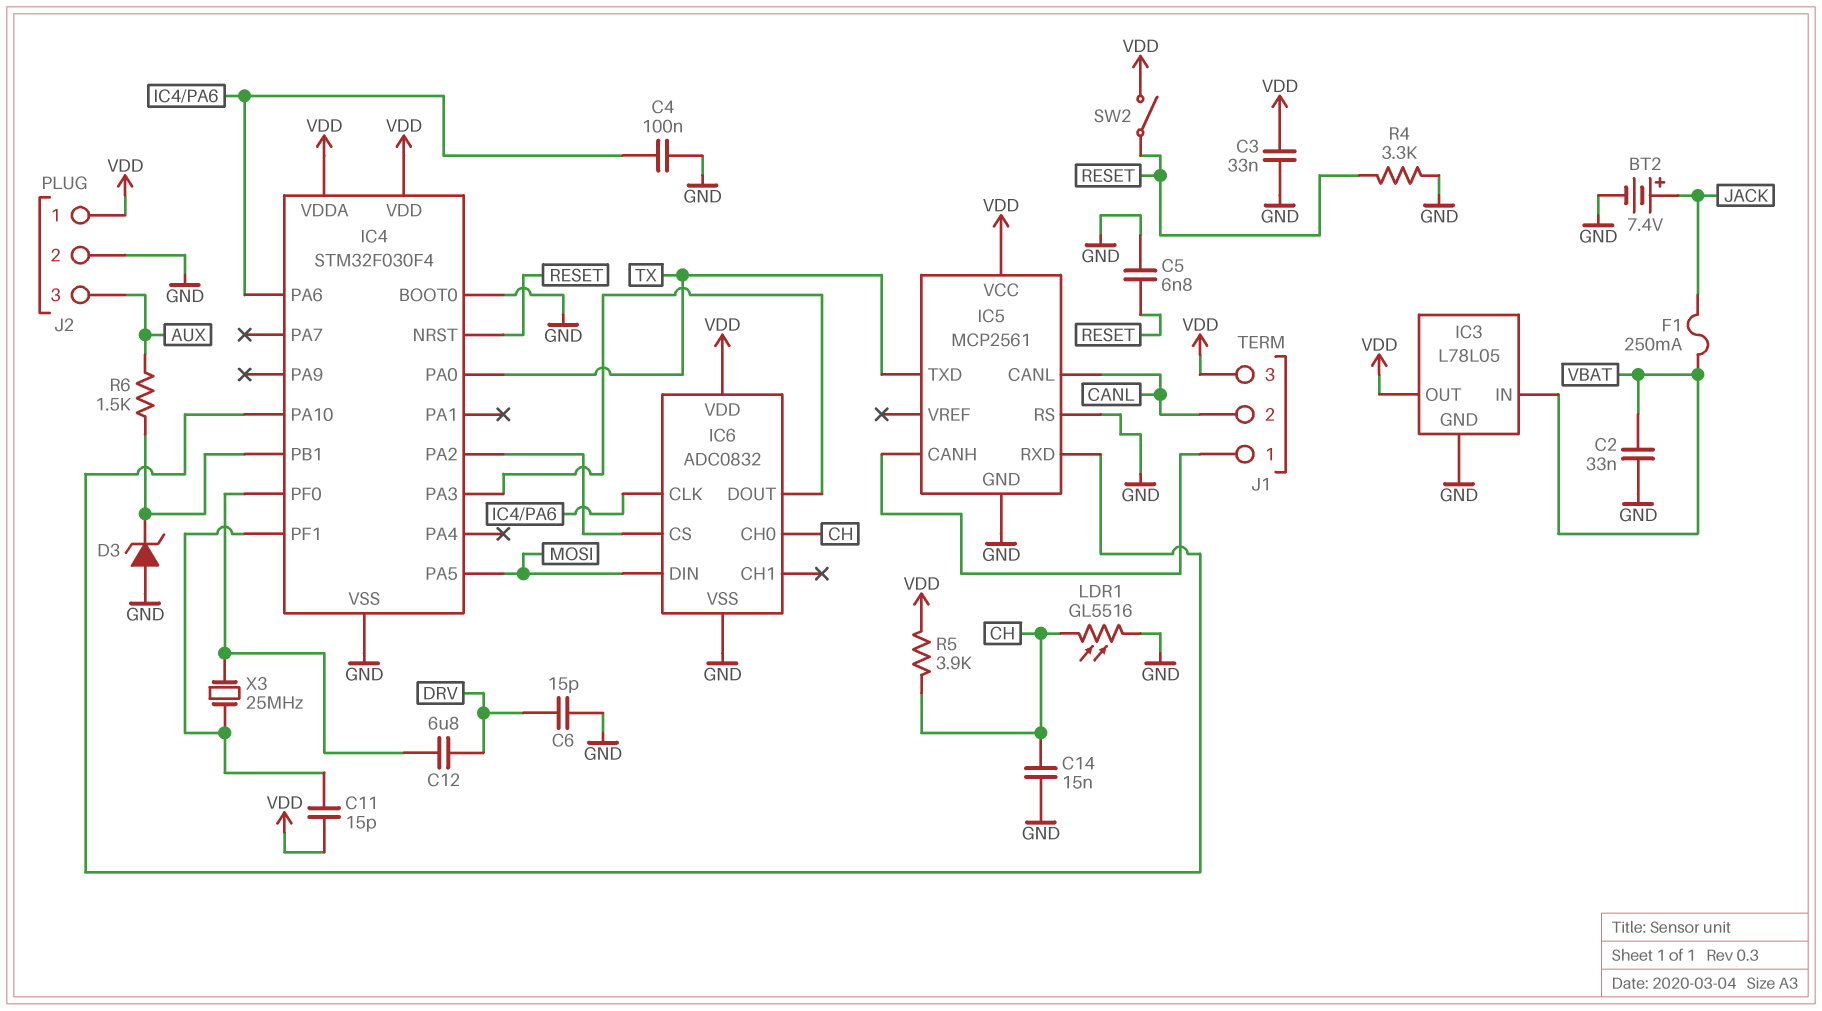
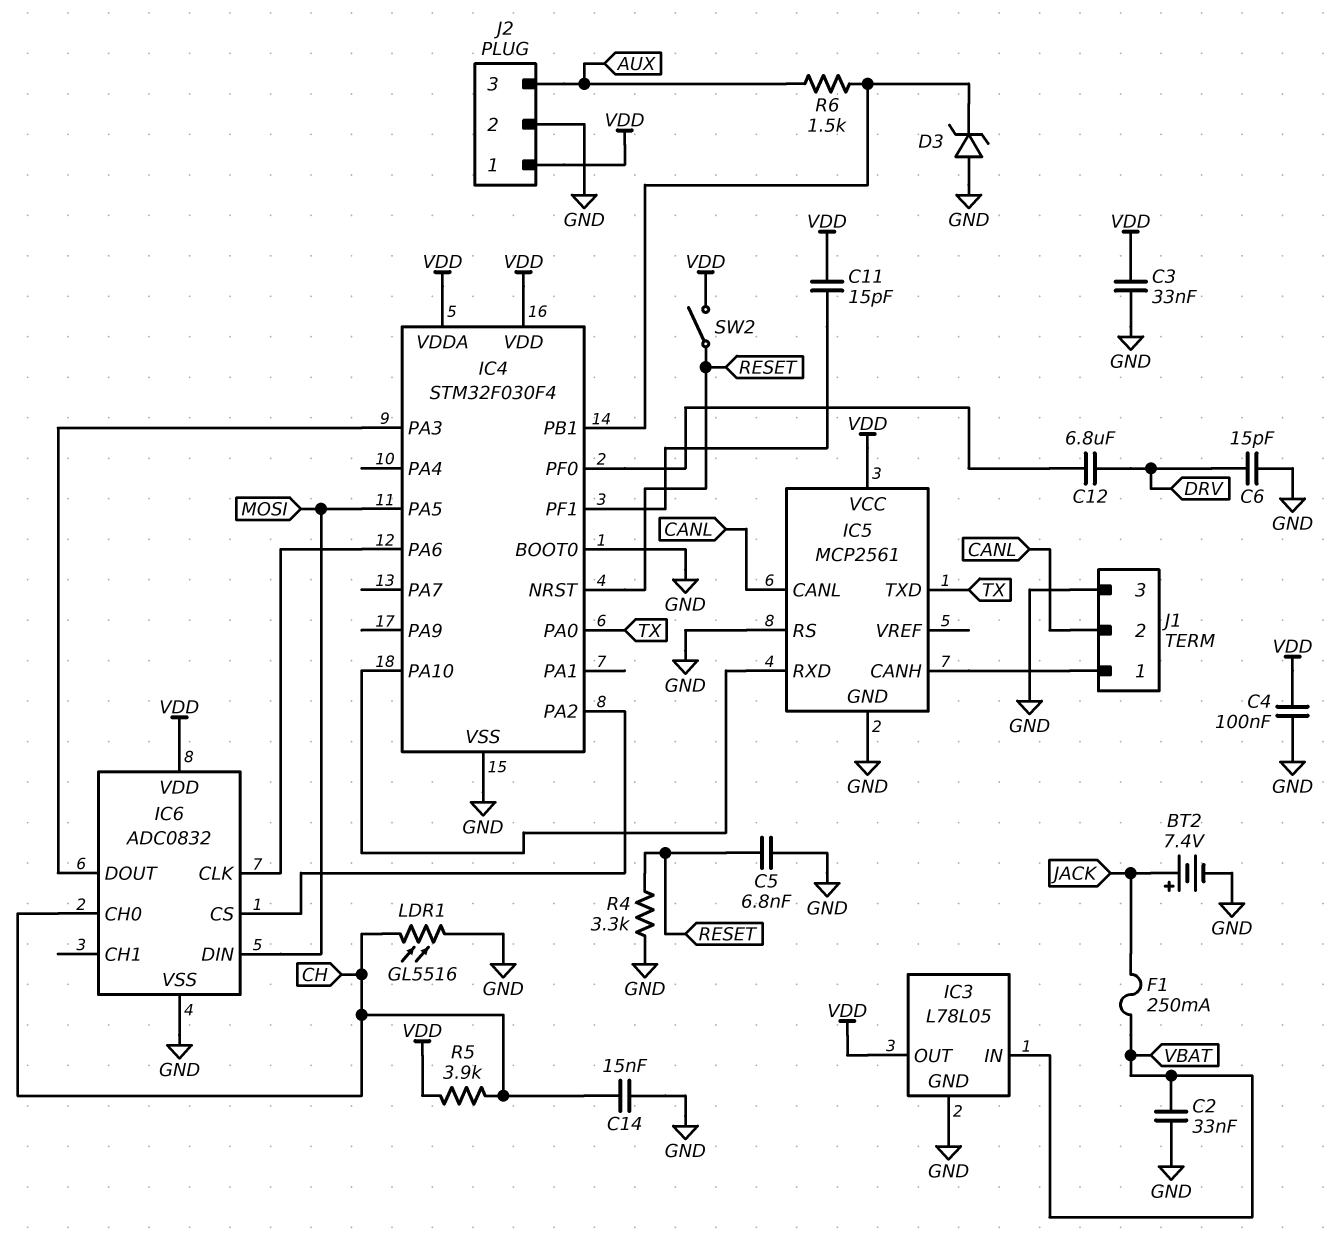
C4: 100nF (GND, IC4/PA6) -> 100nF (GND, VDD)
J1 pin 3: VDD -> GND
X3: 25MHz (IC4/PF0, IC4/PF1) -> none

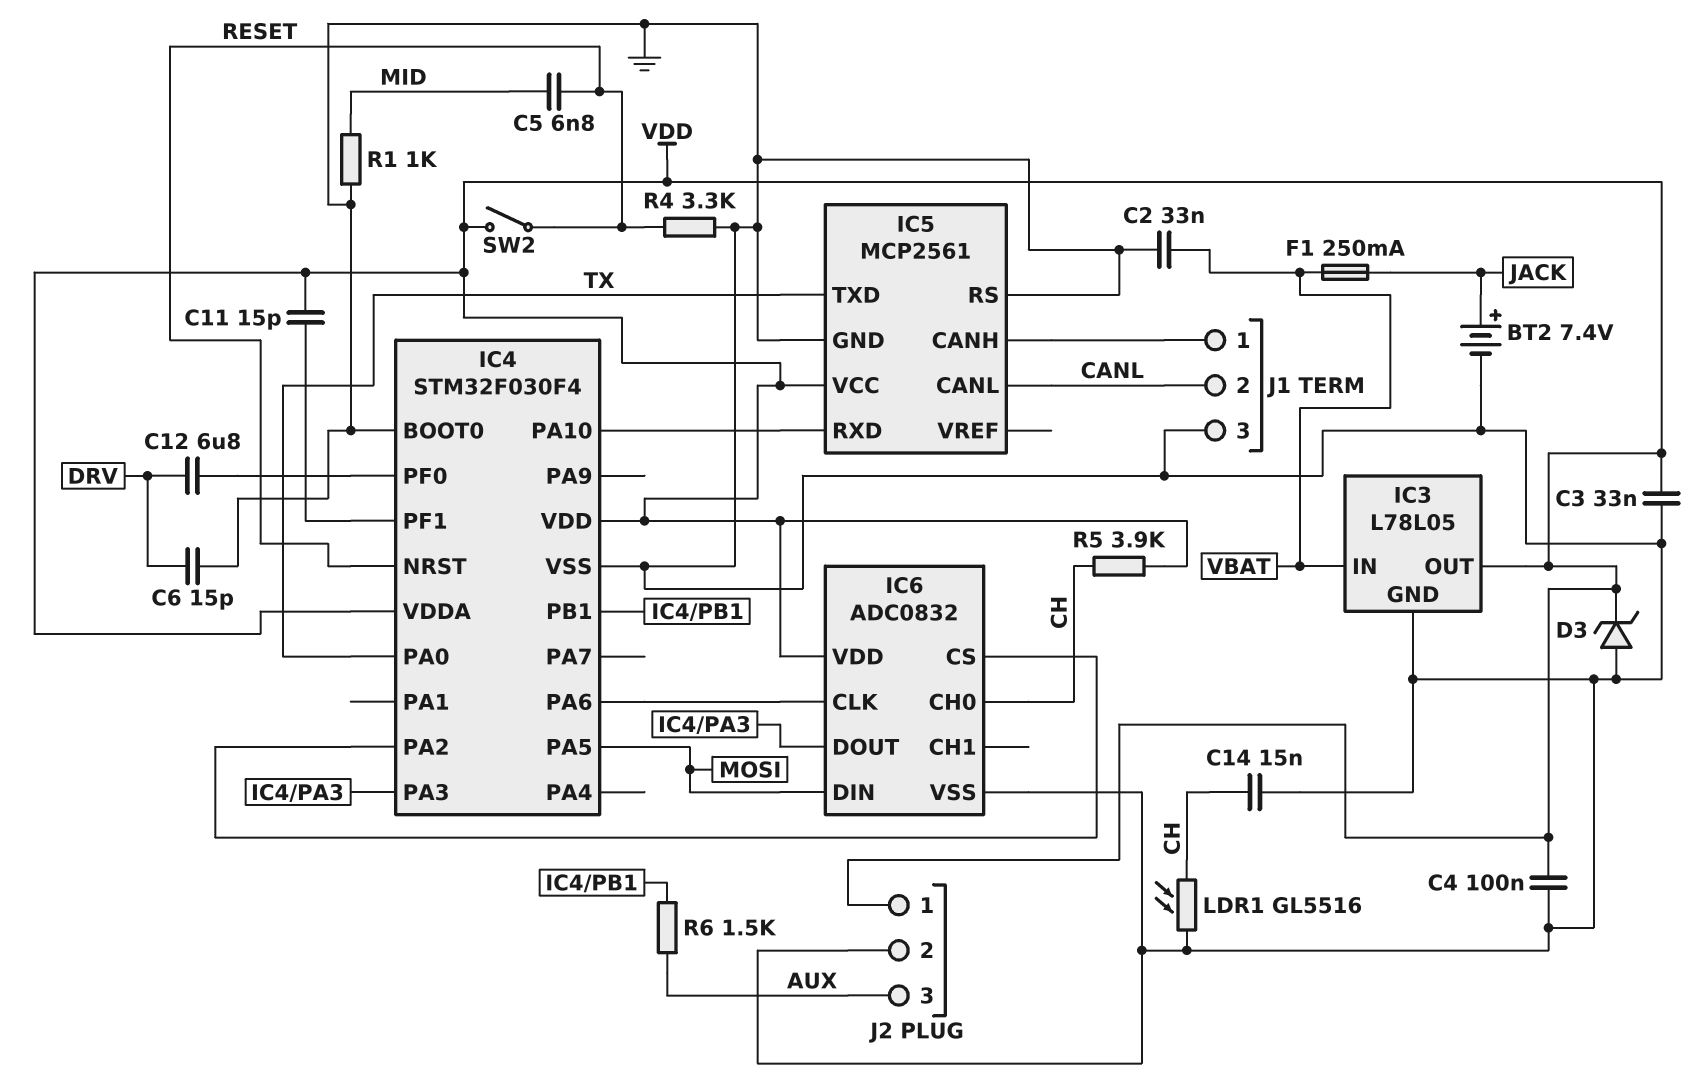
C5: 6.8nF (GND, RESET) -> 6.8nF (MID, RESET)
D3: zener (A GND, K IC4/PB1) -> zener (A GND, K VDD)
R1: none -> 1k (GND, MID)

